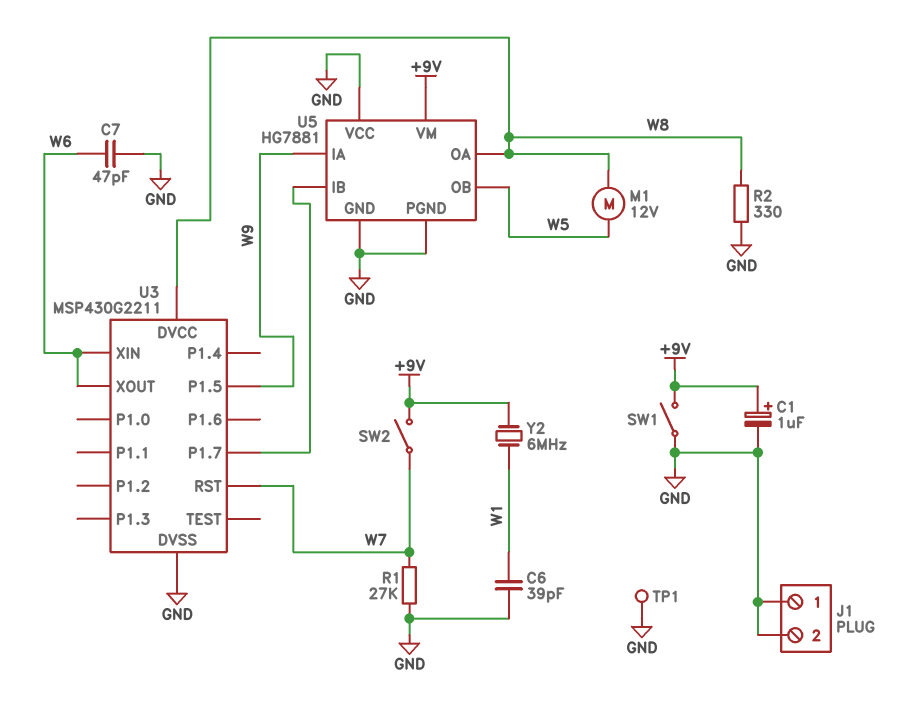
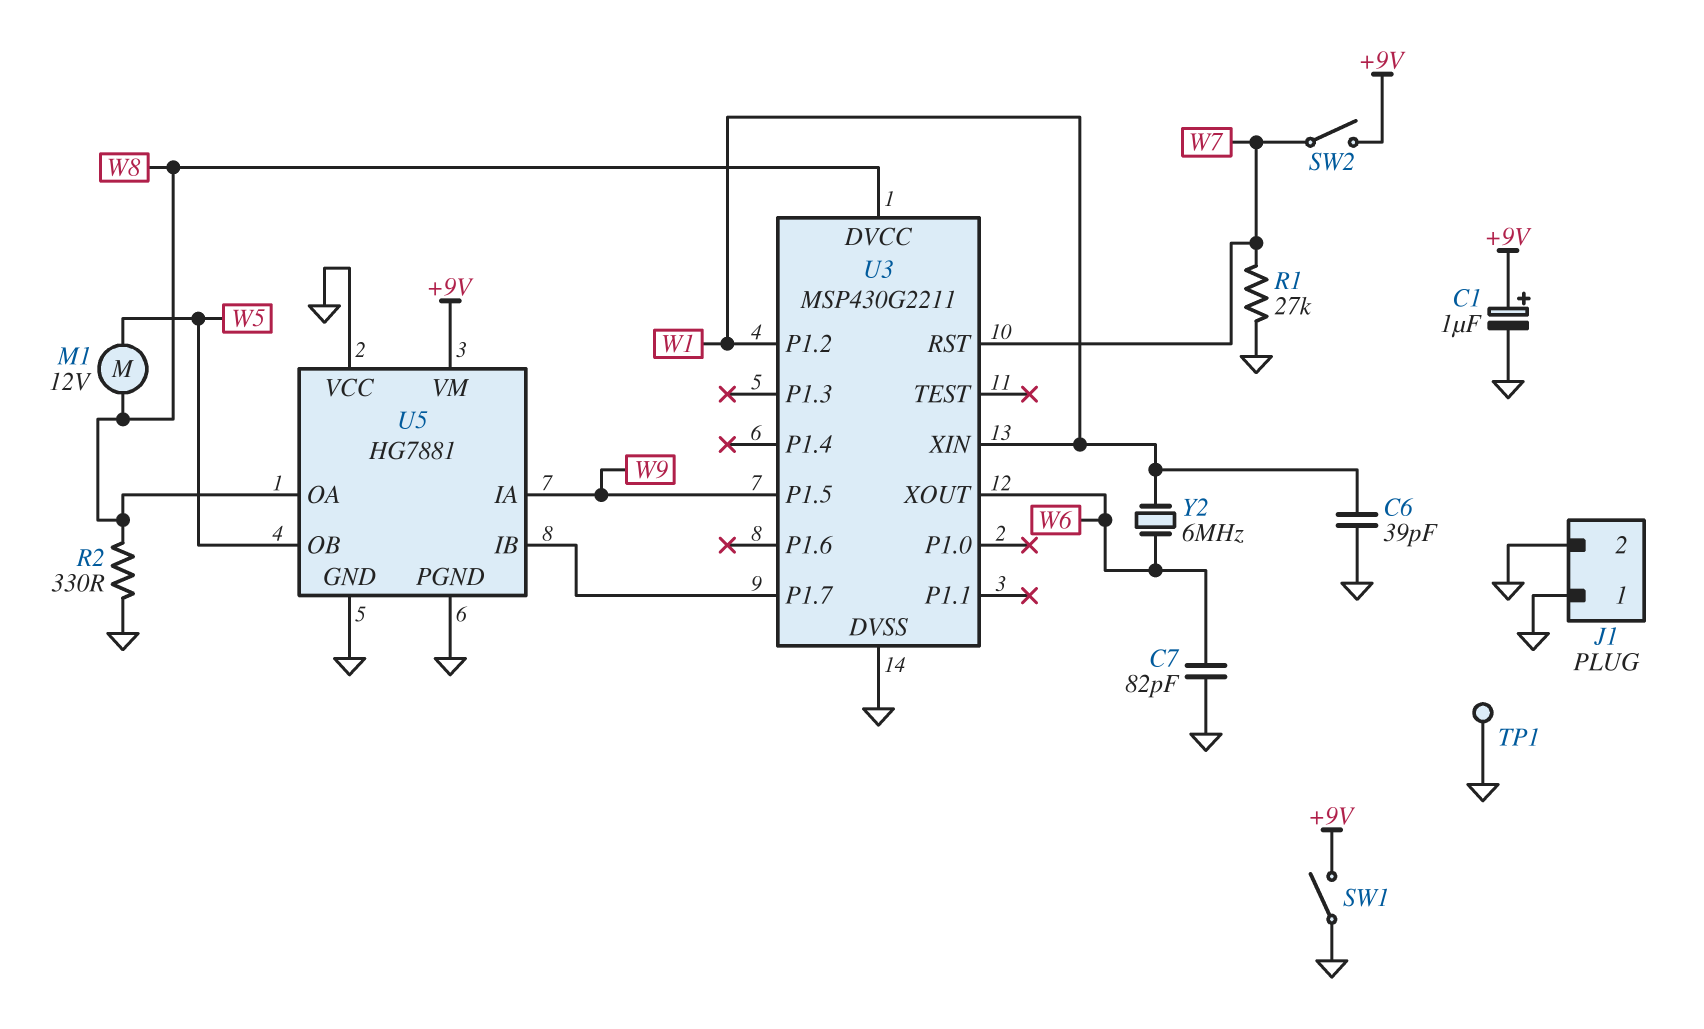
C7: 47pF (GND, W6) -> 82pF (GND, W6)
U3 pin P1.2: none -> W1
U3 pin XIN: W6 -> W1
Y2: 6MHz (+9V, W1) -> 6MHz (W1, W6)

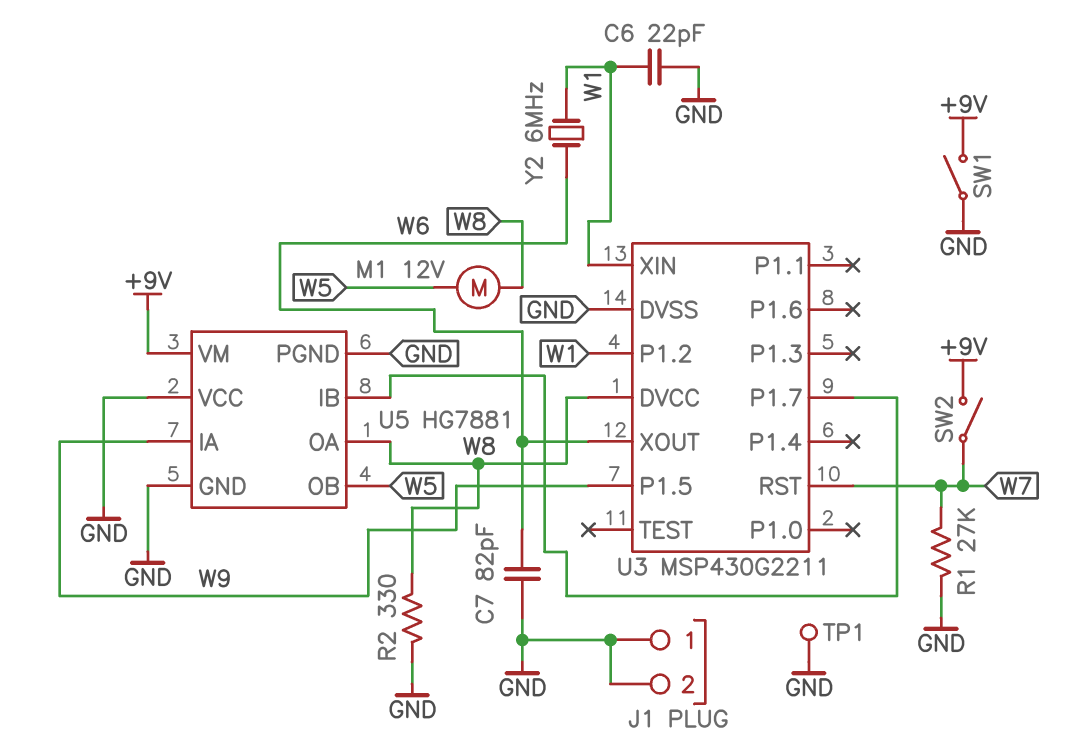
C1: 1uF (plus +9V, minus GND) -> none
C6: 39pF (GND, W1) -> 22pF (GND, W1)

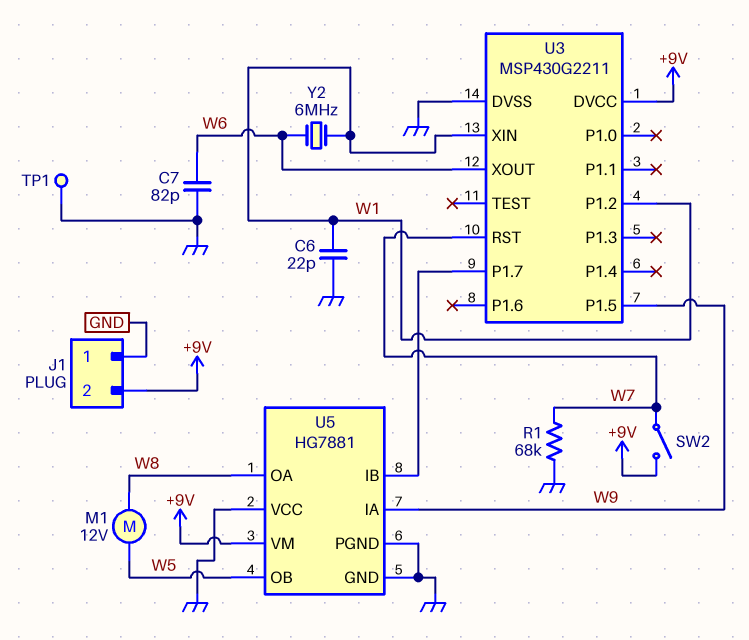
J1 pin 2: GND -> +9V
R1: 27k (GND, W7) -> 68k (GND, W7)
R2: 330 (GND, W8) -> none
SW1: switch (+9V, GND) -> none
U3 pin DVCC: W8 -> +9V

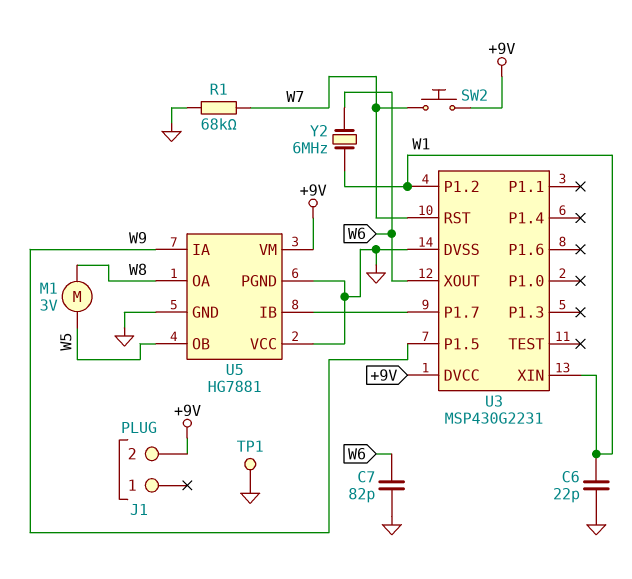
J1 pin 1: GND -> none
M1: motor 12V (W5, W8) -> motor 3V (W5, W8)
SW2: switch (+9V, W7) -> button (+9V, W7)
U3: MSP430G2211 -> MSP430G2231

